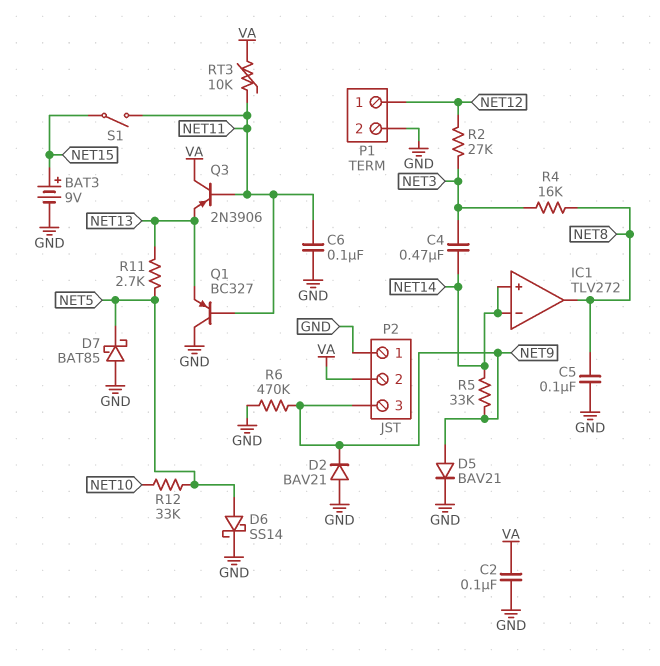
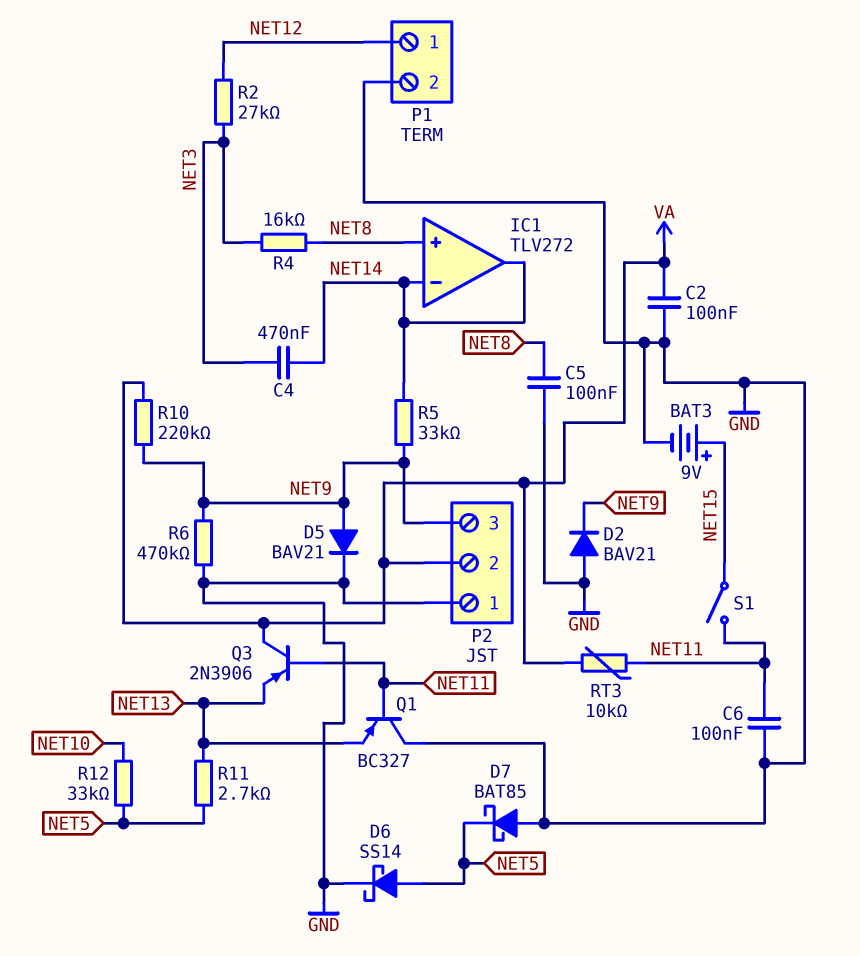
IC1 pin in+: NET14 -> NET8
IC1 pin out: NET8 -> NET14
R10: none -> 220k (NET9, VA)

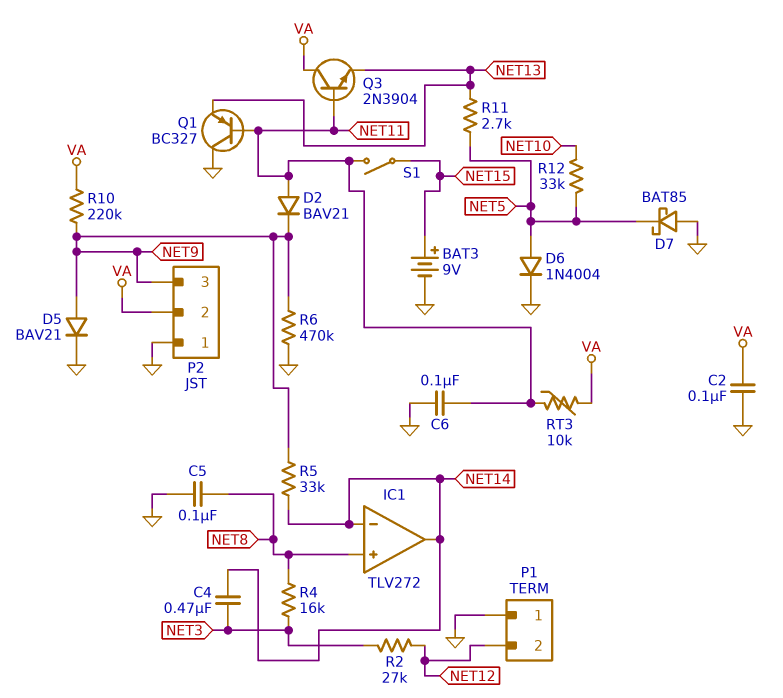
D2: diode BAV21 (A GND, K NET9) -> diode BAV21 (A NET11, K NET9)
D6: schottky SS14 (A NET5, K GND) -> diode 1N4004 (A NET5, K GND)
P1 pin 1: NET12 -> GND
P1 pin 2: GND -> NET12
Q3: PNP 2N3906 (B NET11, C VA, E NET13) -> NPN 2N3904 (B NET11, C VA, E NET13)

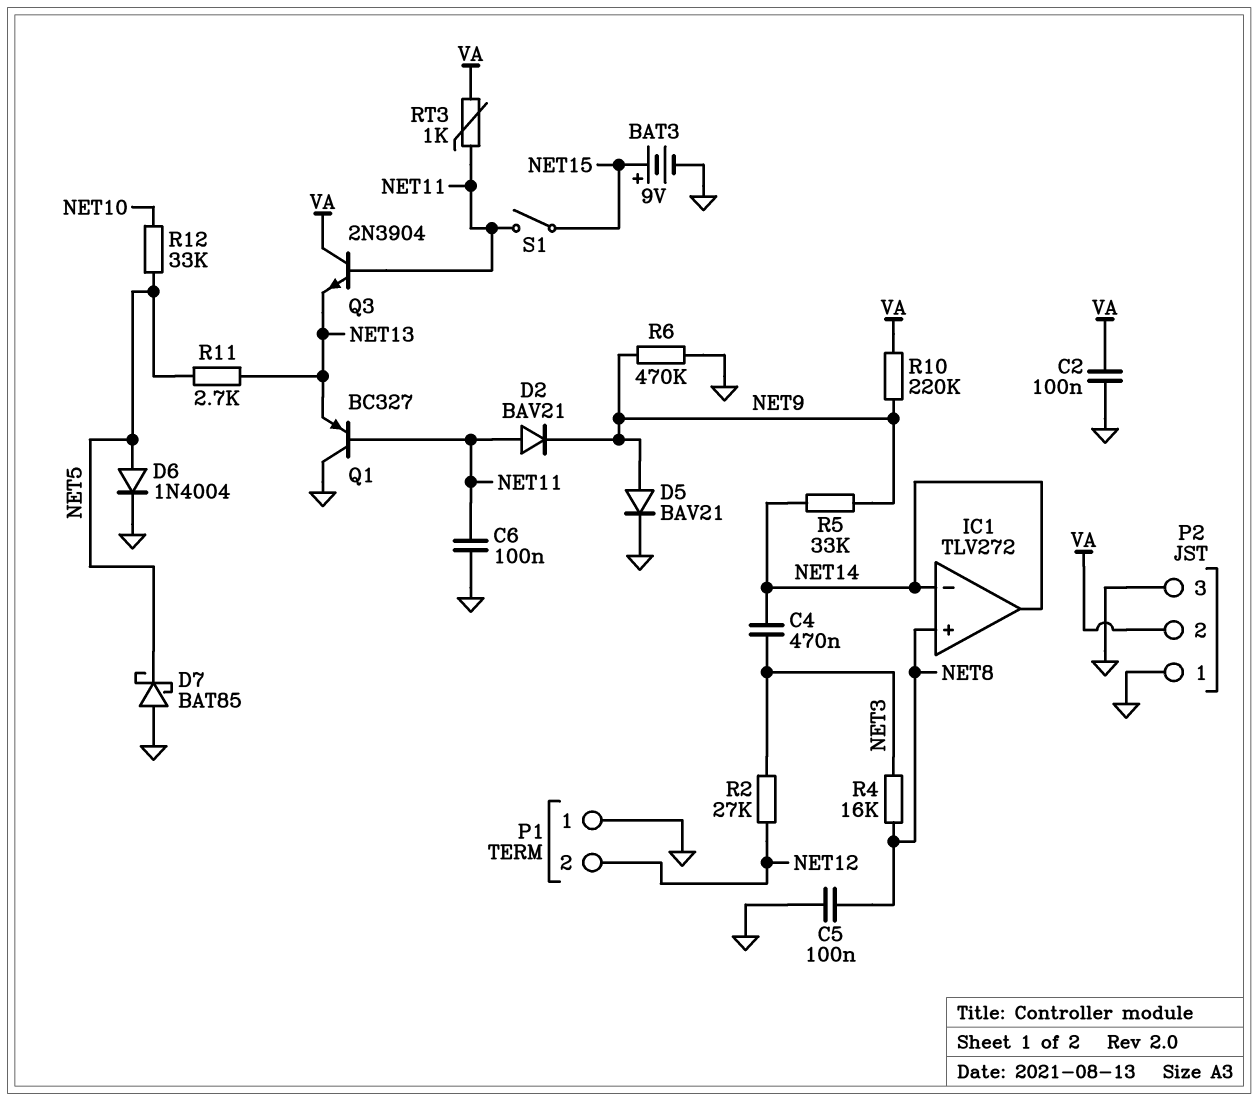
P2 pin 3: NET9 -> GND
RT3: 10k (NET11, VA) -> 1k (NET11, VA)

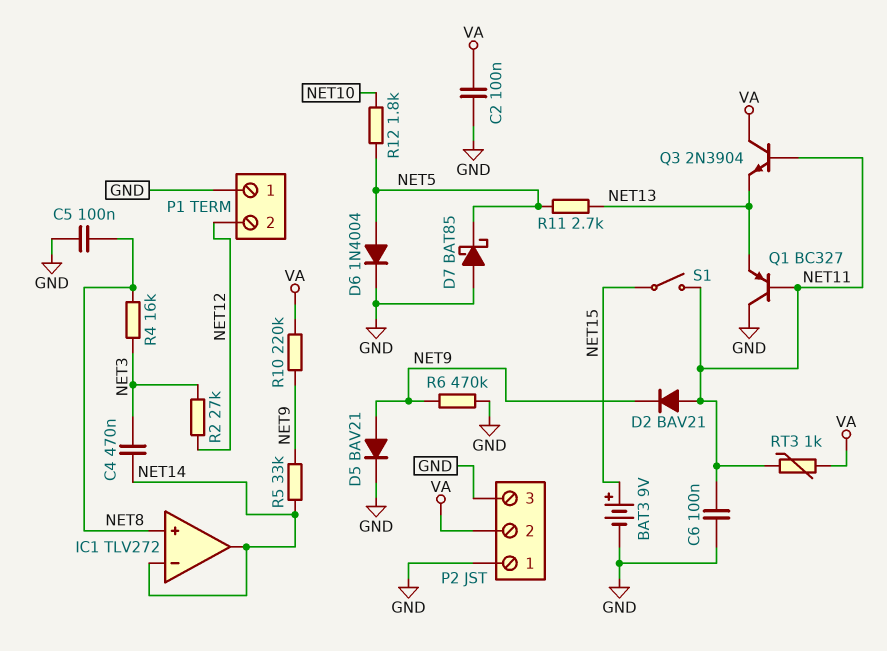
R12: 33k (NET5, NET10) -> 1.8k (NET5, NET10)

